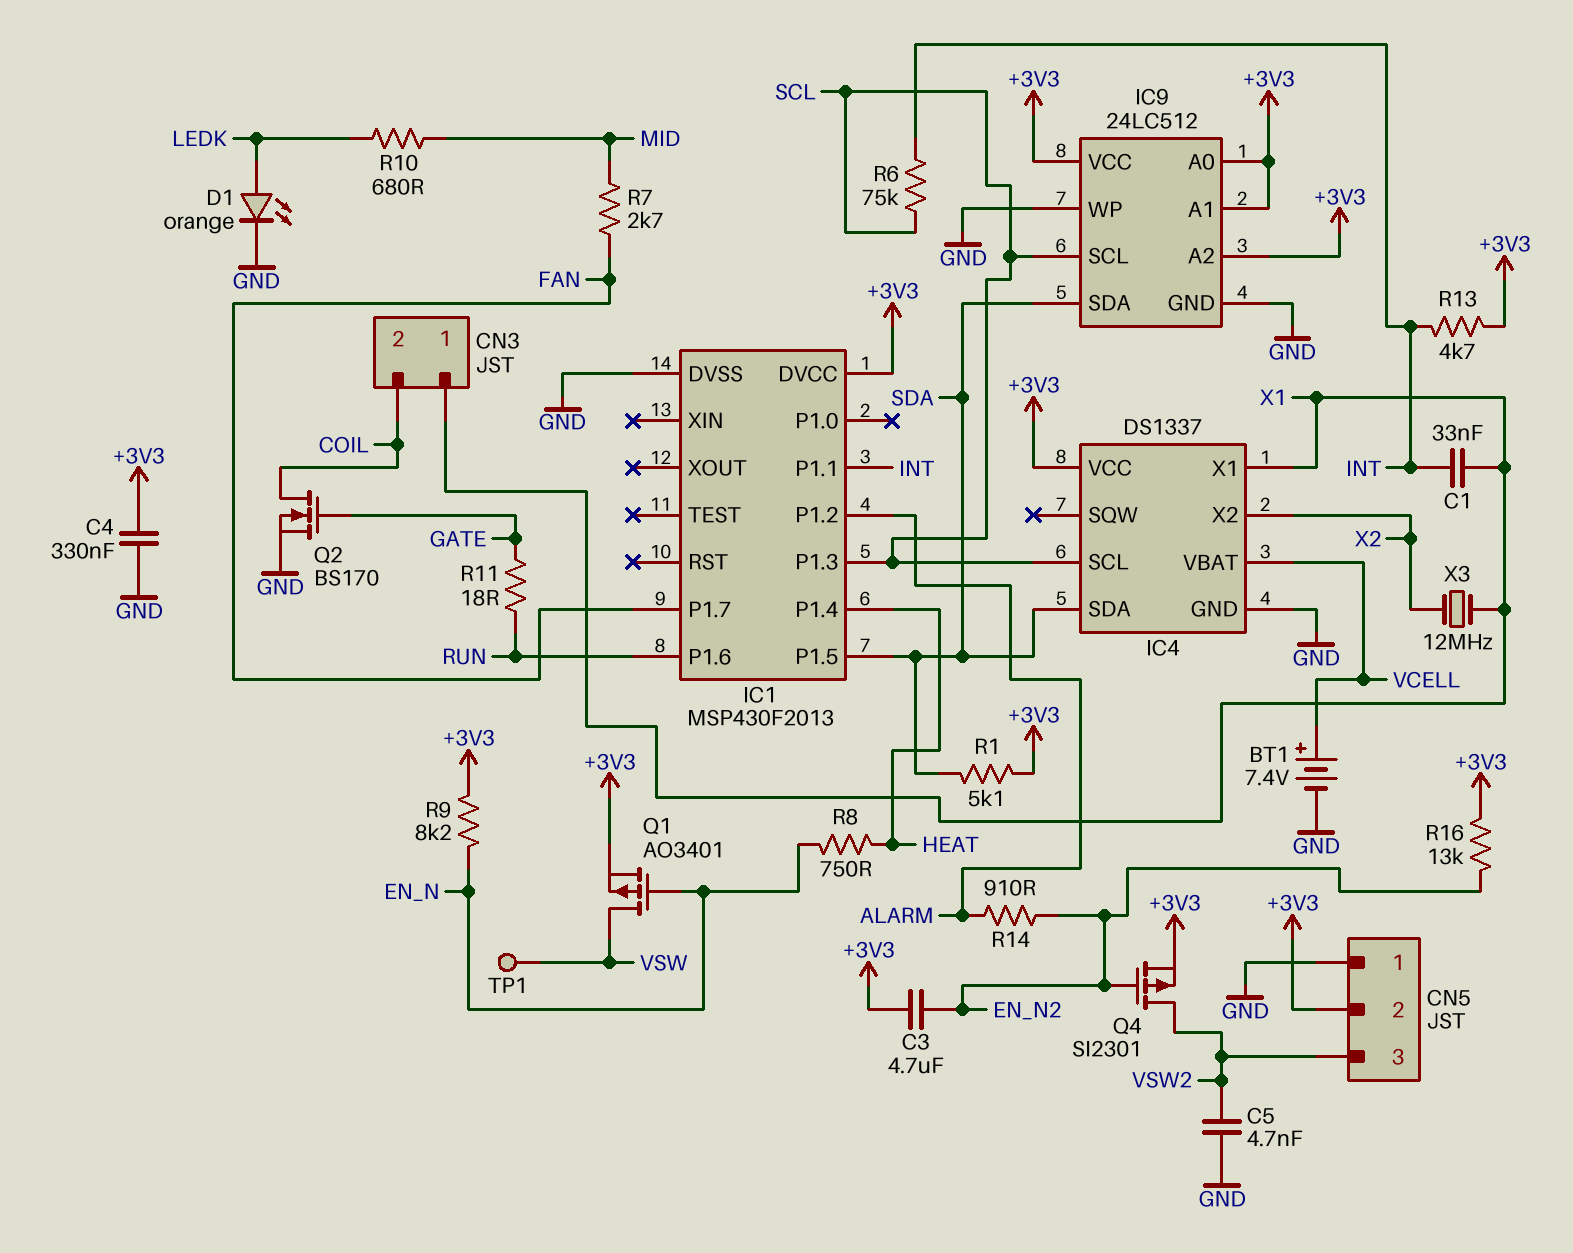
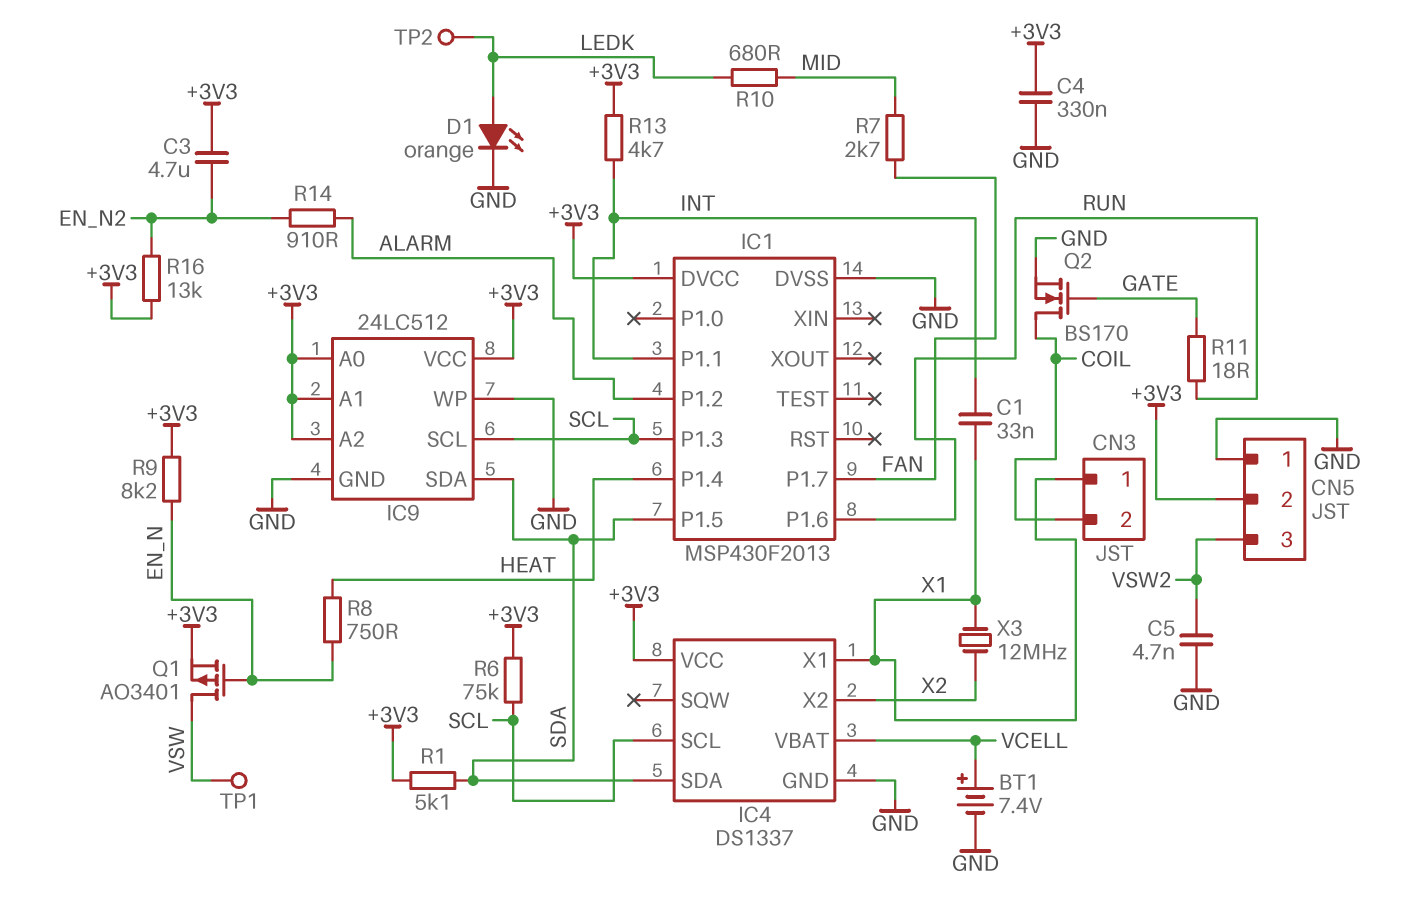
Q4: PMOS SI2301 (G EN_N2, D VSW2, S +3V3) -> none
R6: 75k (INT, SCL) -> 75k (+3V3, SCL)
TP2: none -> test point (LEDK)

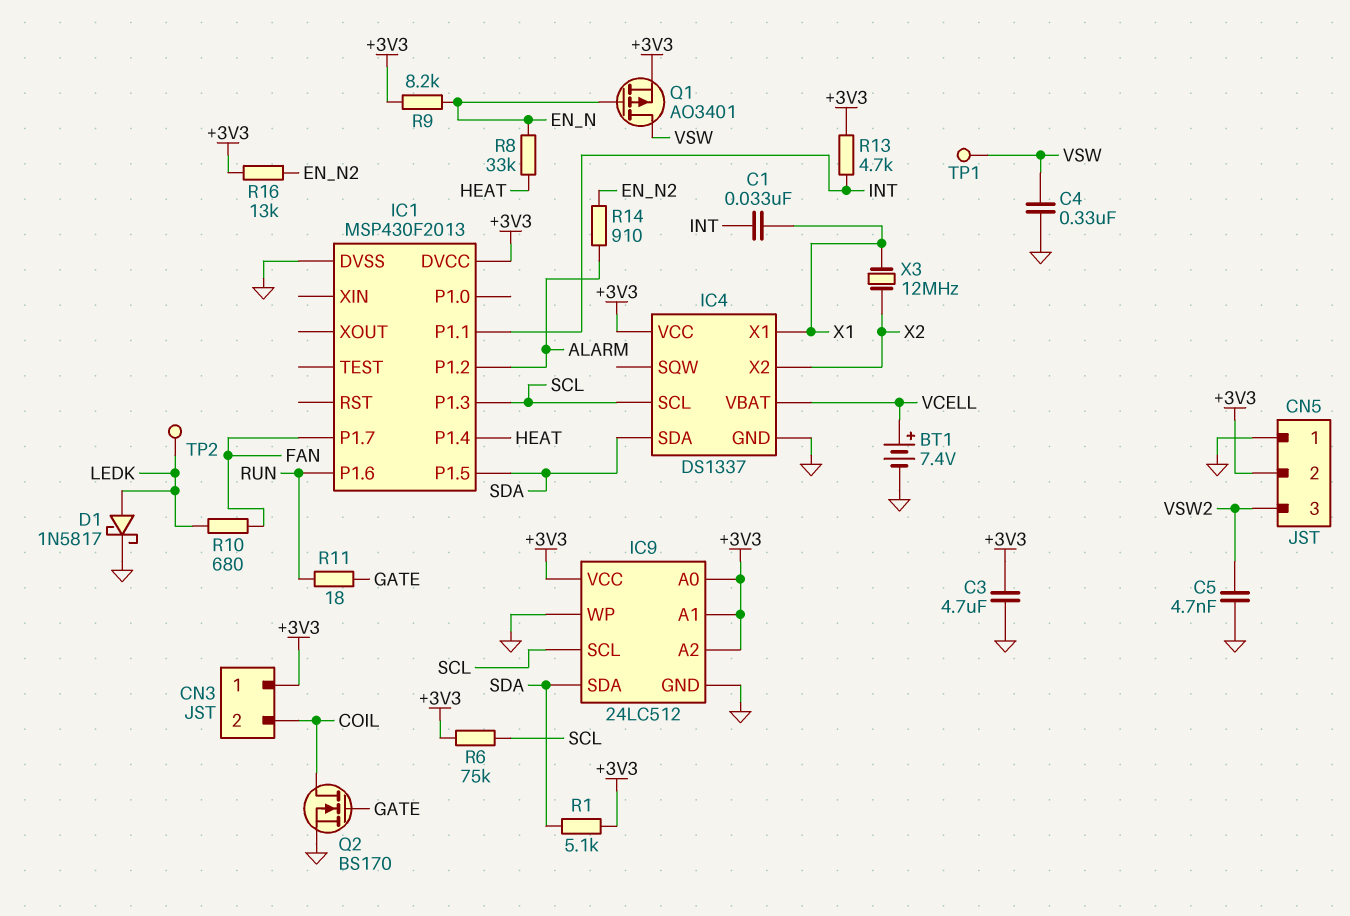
C3: 4.7uF (+3V3, EN_N2) -> 4.7uF (+3V3, GND)
C4: 330nF (+3V3, GND) -> 330nF (GND, VSW)
CN3 pin 1: X1 -> +3V3
D1: LED orange (A LEDK, K GND) -> schottky 1N5817 (A LEDK, K GND)
R7: 2.7k (FAN, MID) -> none
R8: 750 (EN_N, HEAT) -> 33k (EN_N, HEAT)
R10: 680 (LEDK, MID) -> 680 (FAN, LEDK)

